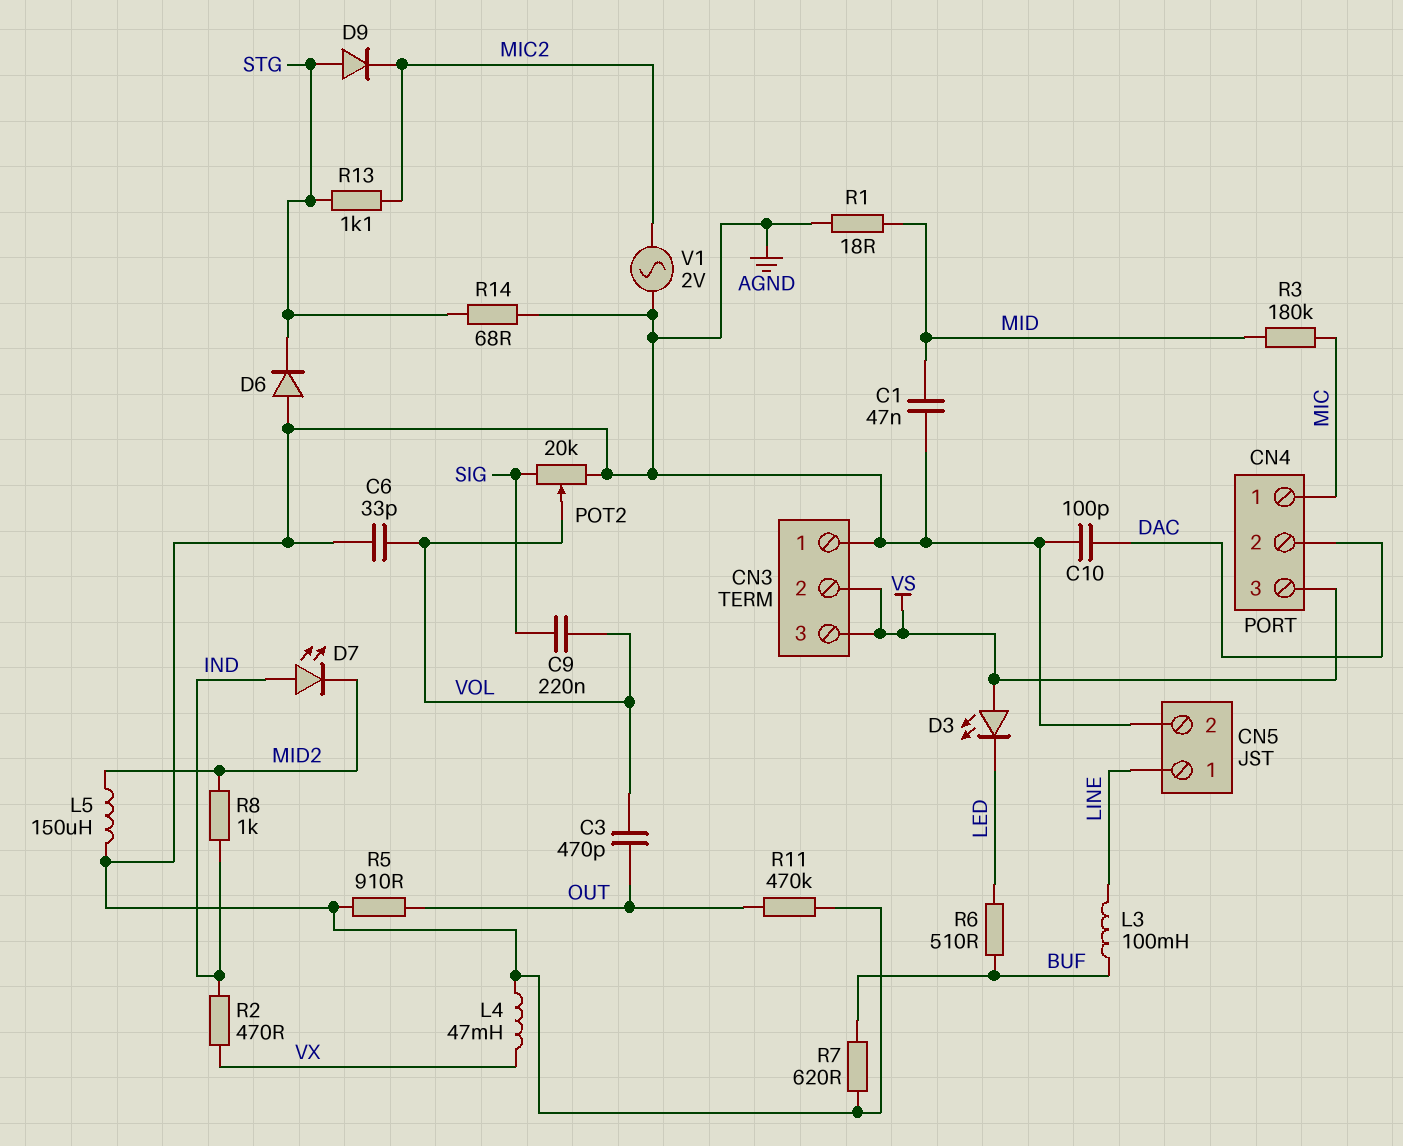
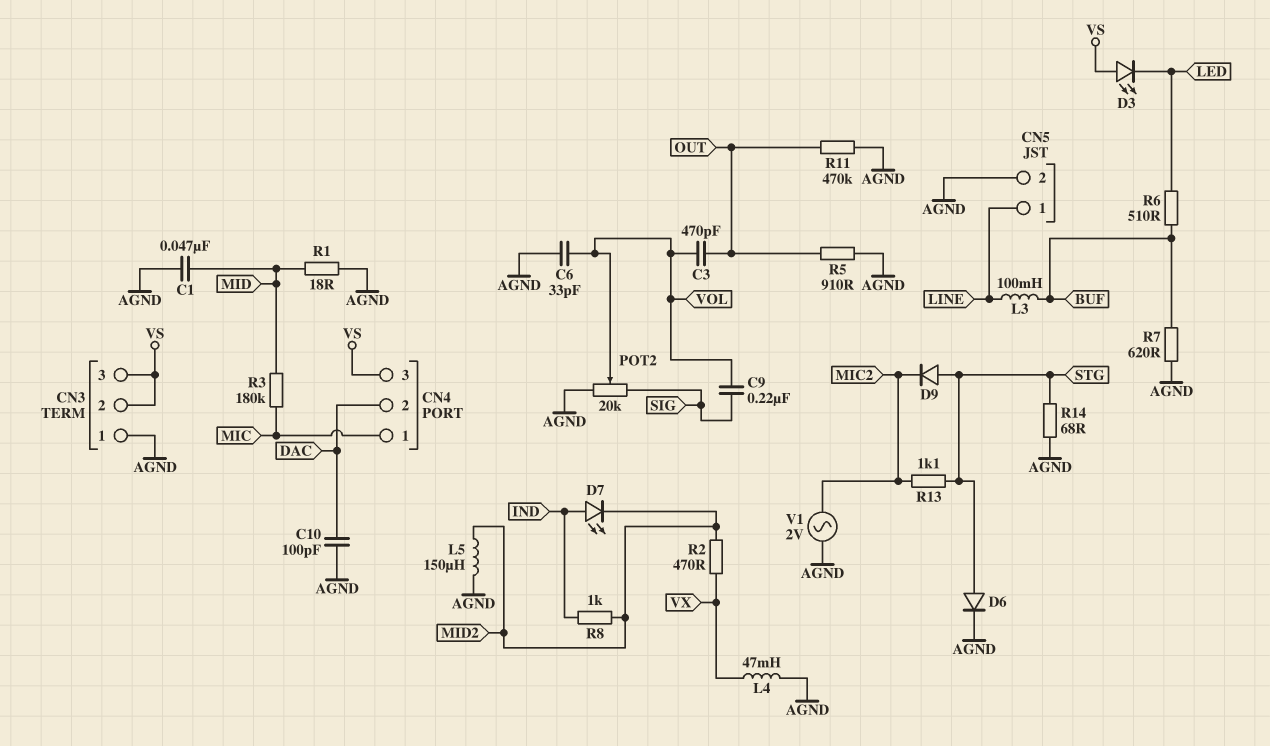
D6: diode (A AGND, K STG) -> diode (A STG, K AGND)
R2: 470 (IND, VX) -> 470 (MID2, VX)

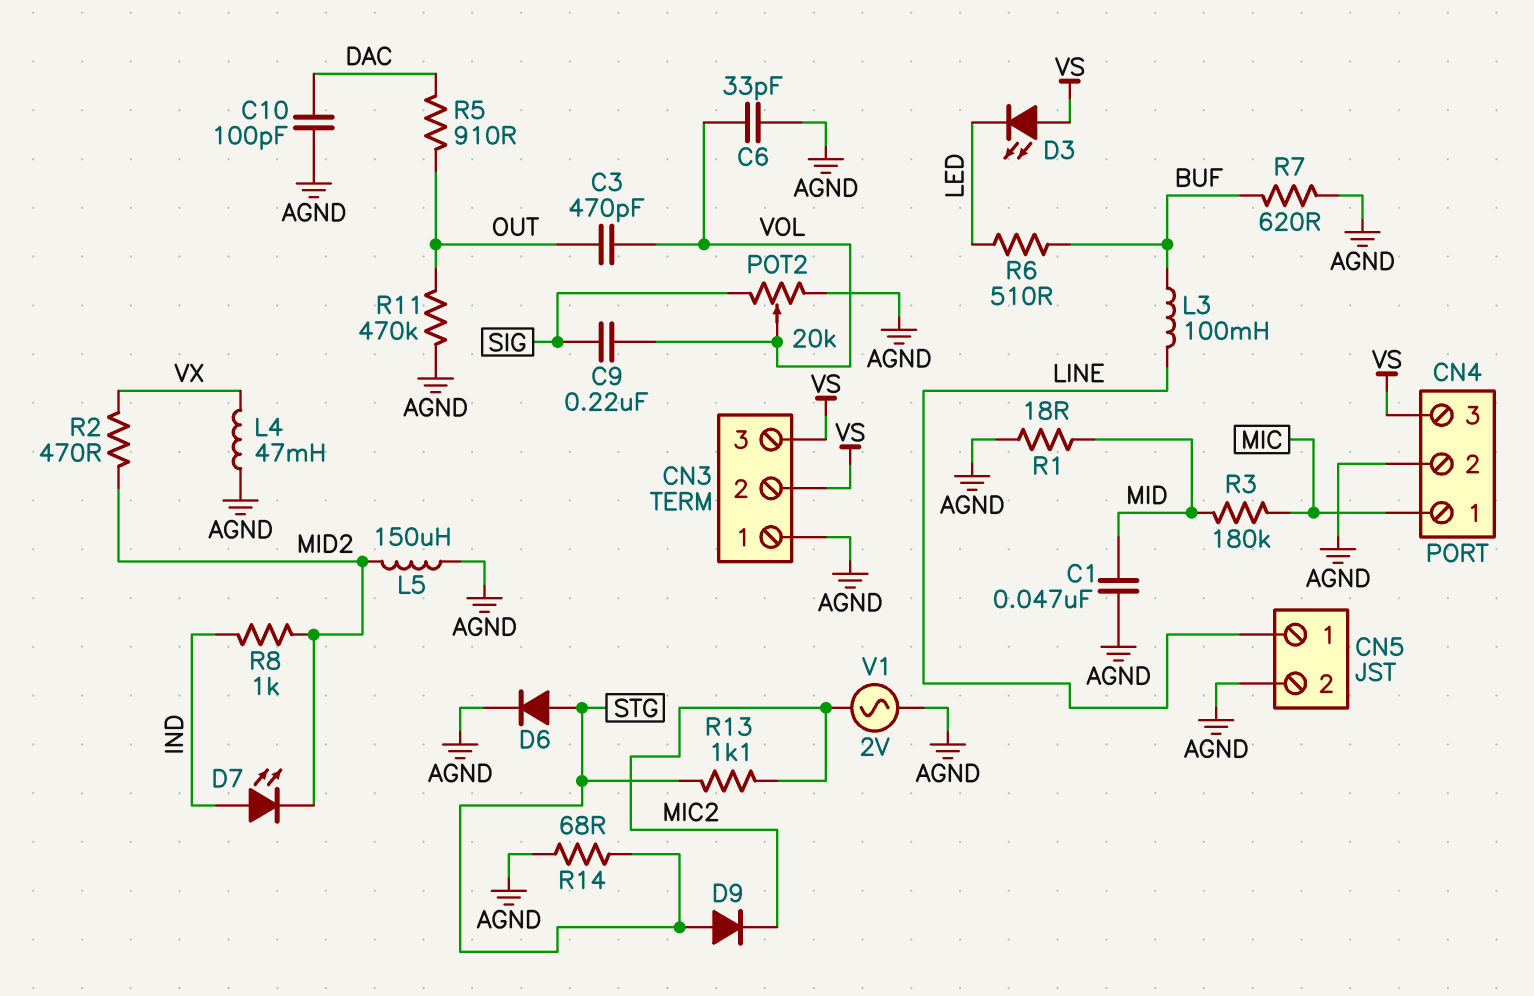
CN4 pin 2: DAC -> AGND
R5: 910 (AGND, OUT) -> 910 (DAC, OUT)

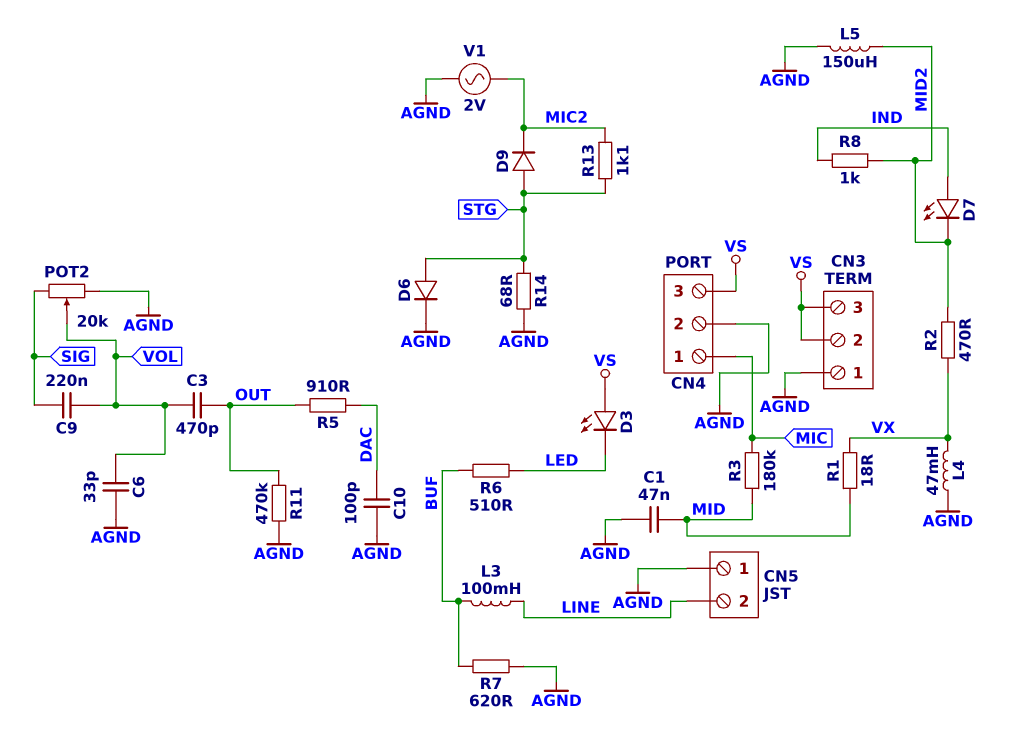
CN5 pin 1: LINE -> AGND
CN5 pin 2: AGND -> LINE
R1: 18 (AGND, MID) -> 18 (MID, VX)

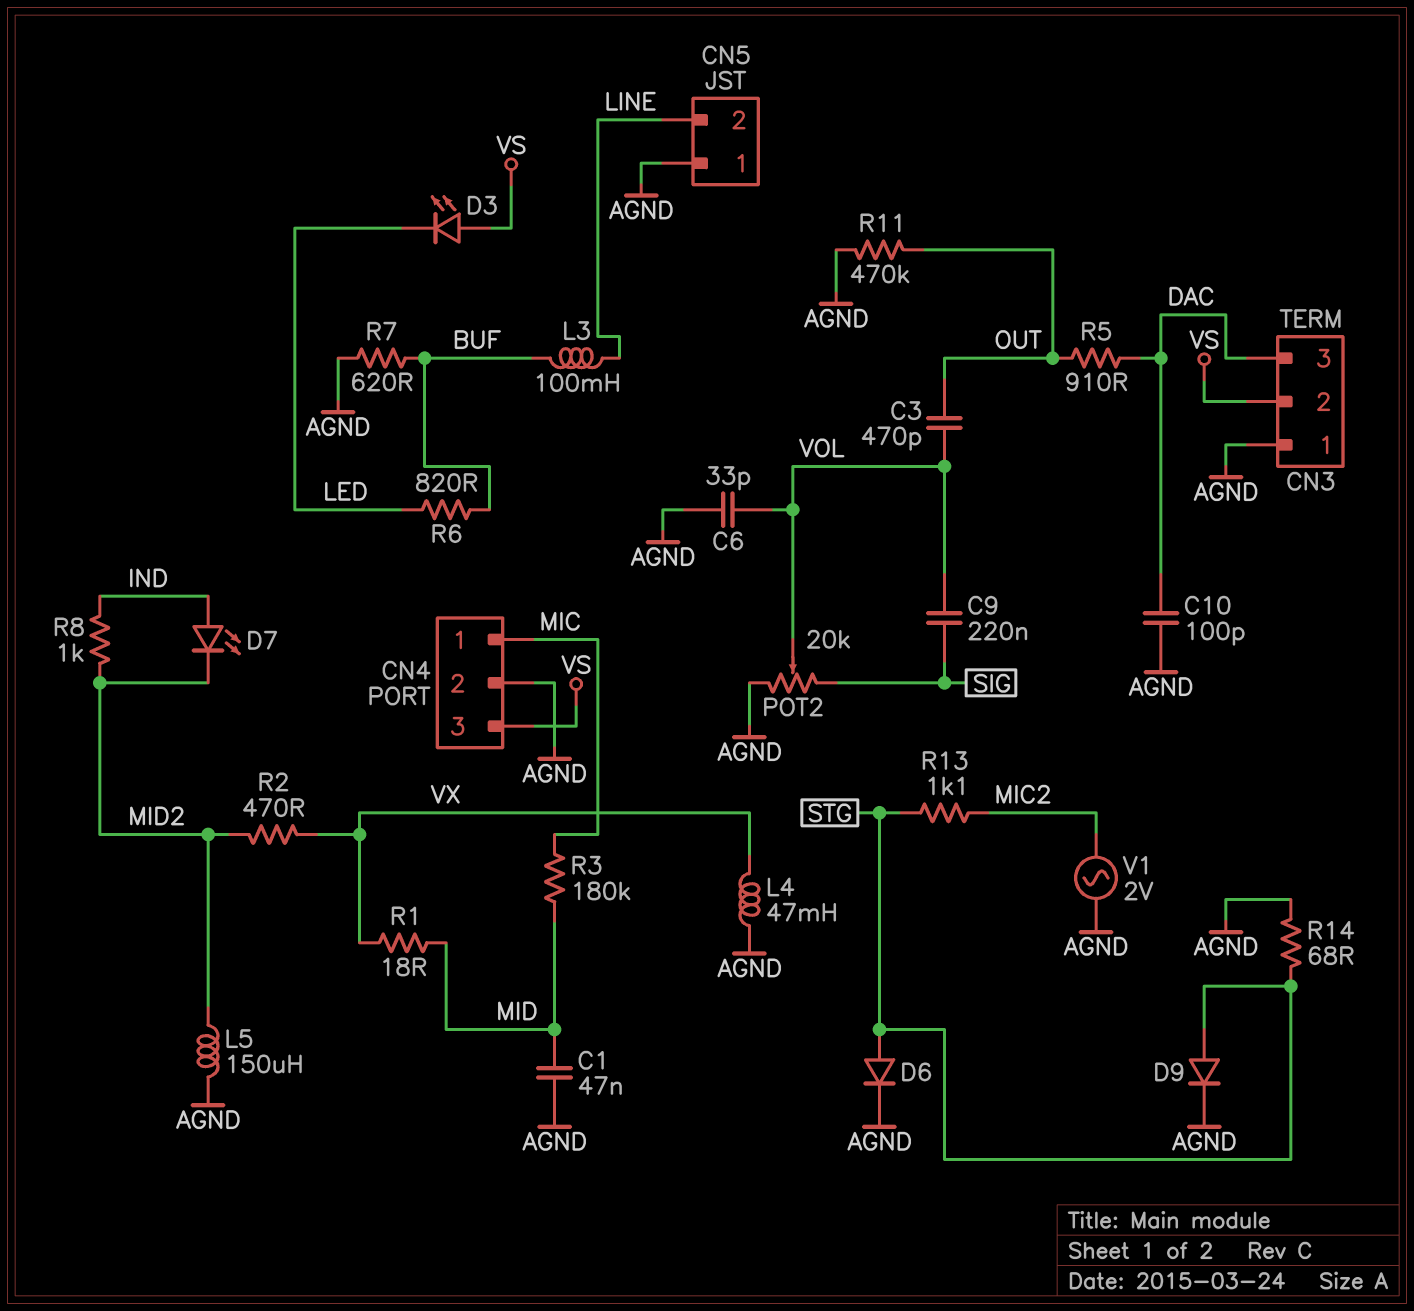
CN3 pin 3: VS -> DAC
D9: diode (A STG, K MIC2) -> diode (A STG, K AGND)
R6: 510 (BUF, LED) -> 820 (BUF, LED)

